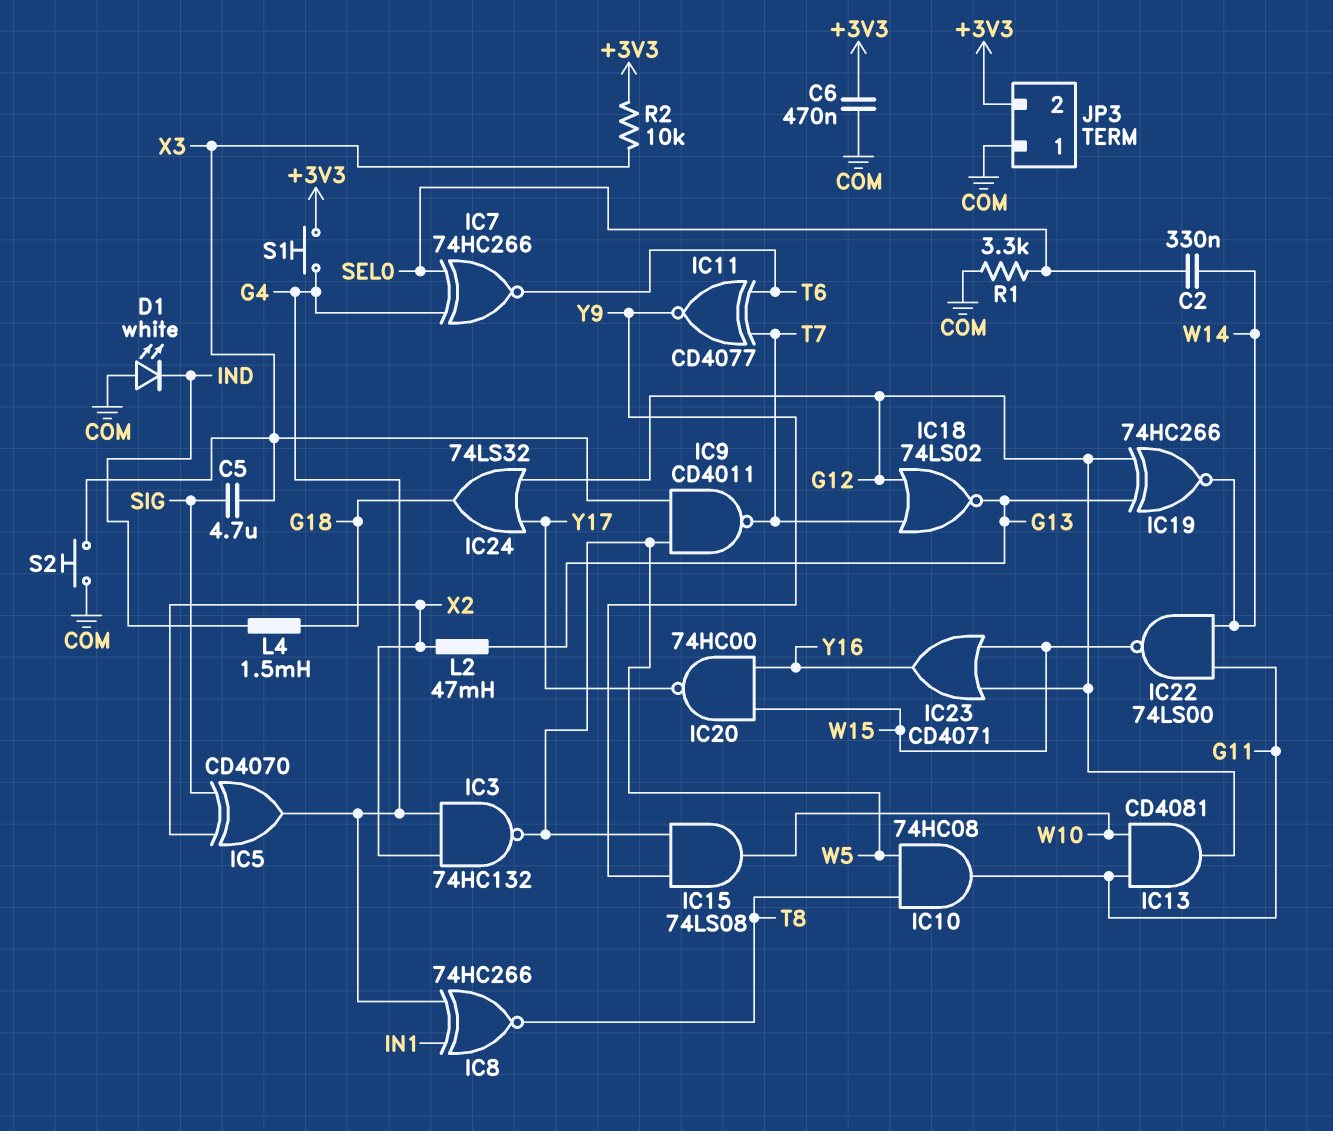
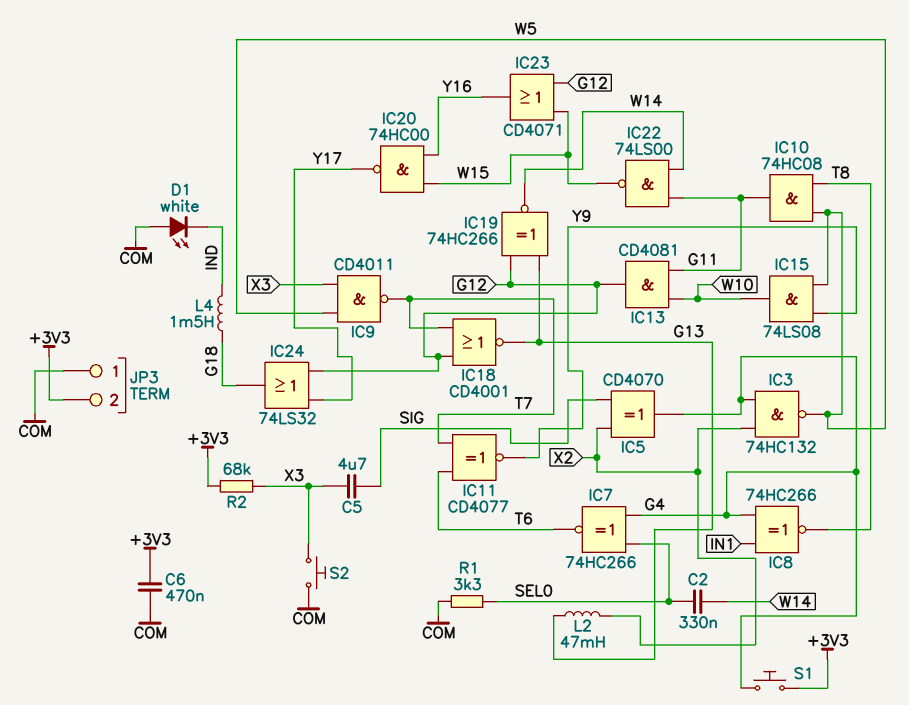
IC18: NOR 74LS02 (in G12, in T7, out G13) -> NOR CD4001 (in G12, in T7, out G13)
R2: 10k (+3V3, X3) -> 68k (+3V3, X3)

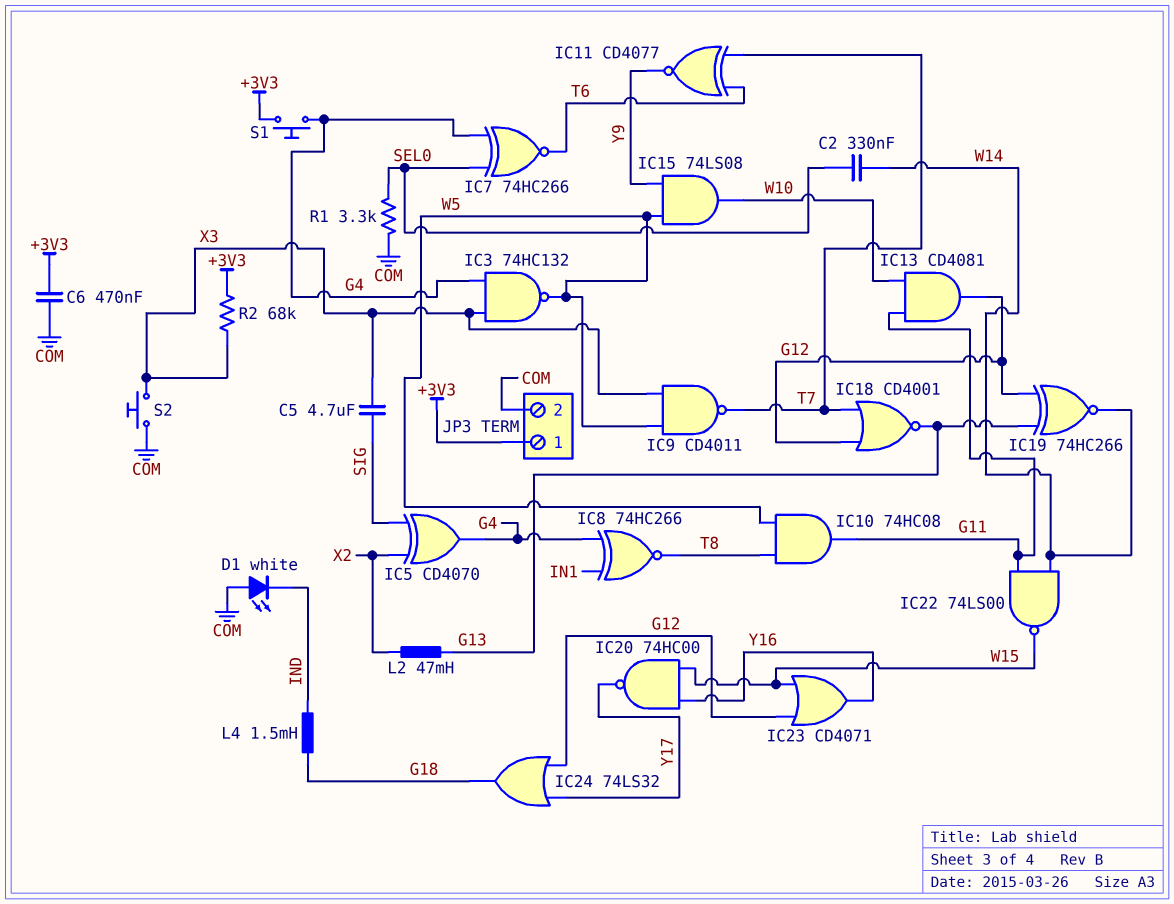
IC3: NAND 74HC132 (in G4, in X2, out W5) -> NAND 74HC132 (in G4, in X3, out W5)
JP3 pin 1: COM -> +3V3
JP3 pin 2: +3V3 -> COM

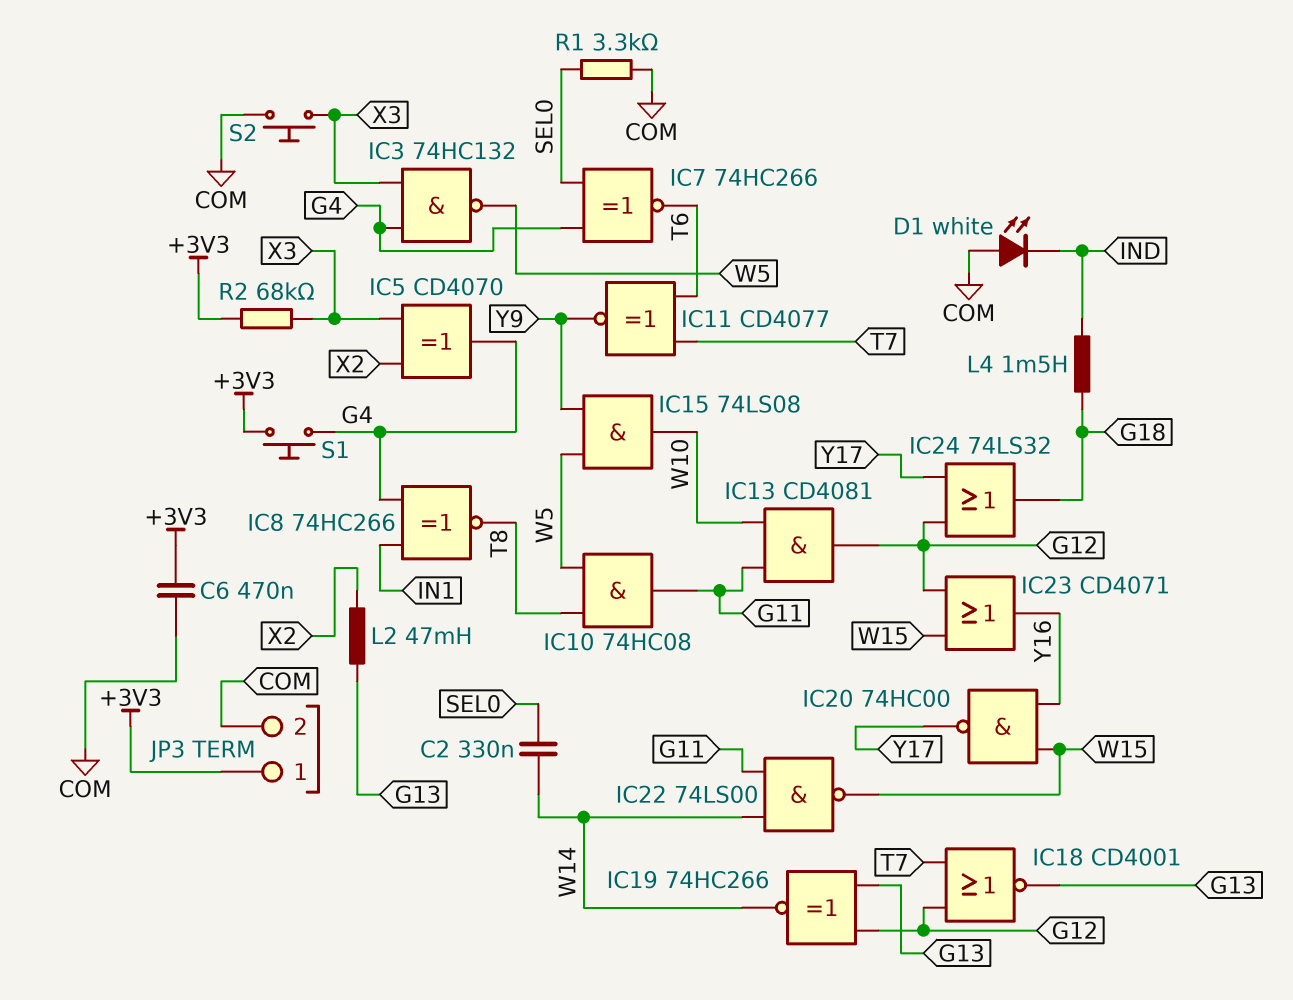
C5: 4.7uF (SIG, X3) -> none
IC5: XOR CD4070 (in SIG, in X2, out G4) -> XOR CD4070 (in X2, in X3, out G4)
IC9: NAND CD4011 (in W5, in X3, out T7) -> none

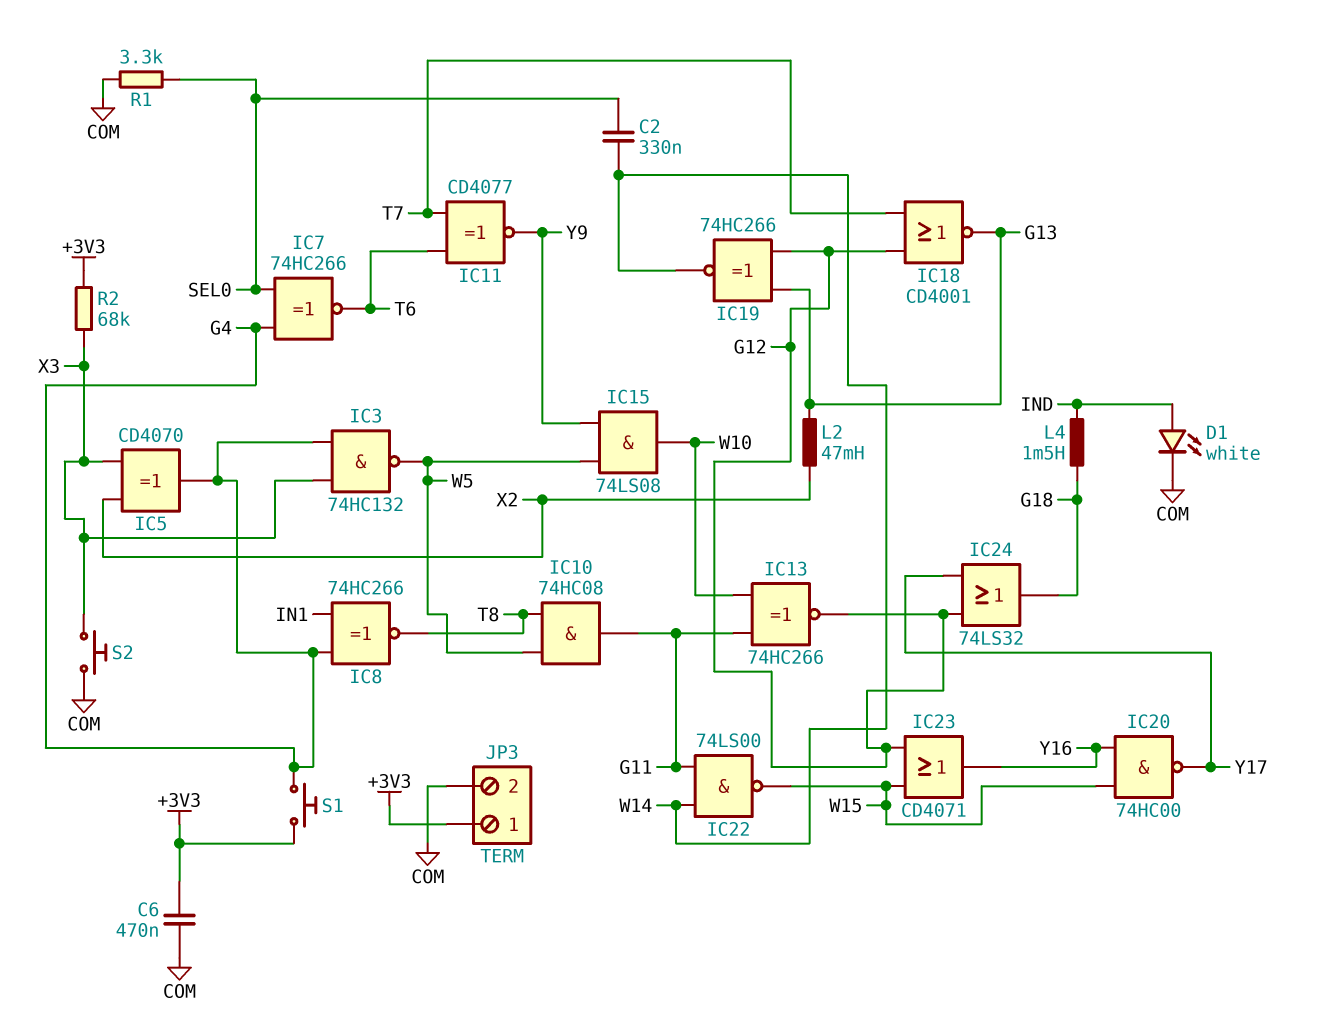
D1: LED white (A COM, K IND) -> LED white (A IND, K COM)
IC13: AND CD4081 (in G11, in W10, out G12) -> XNOR 74HC266 (in G11, in W10, out G12)

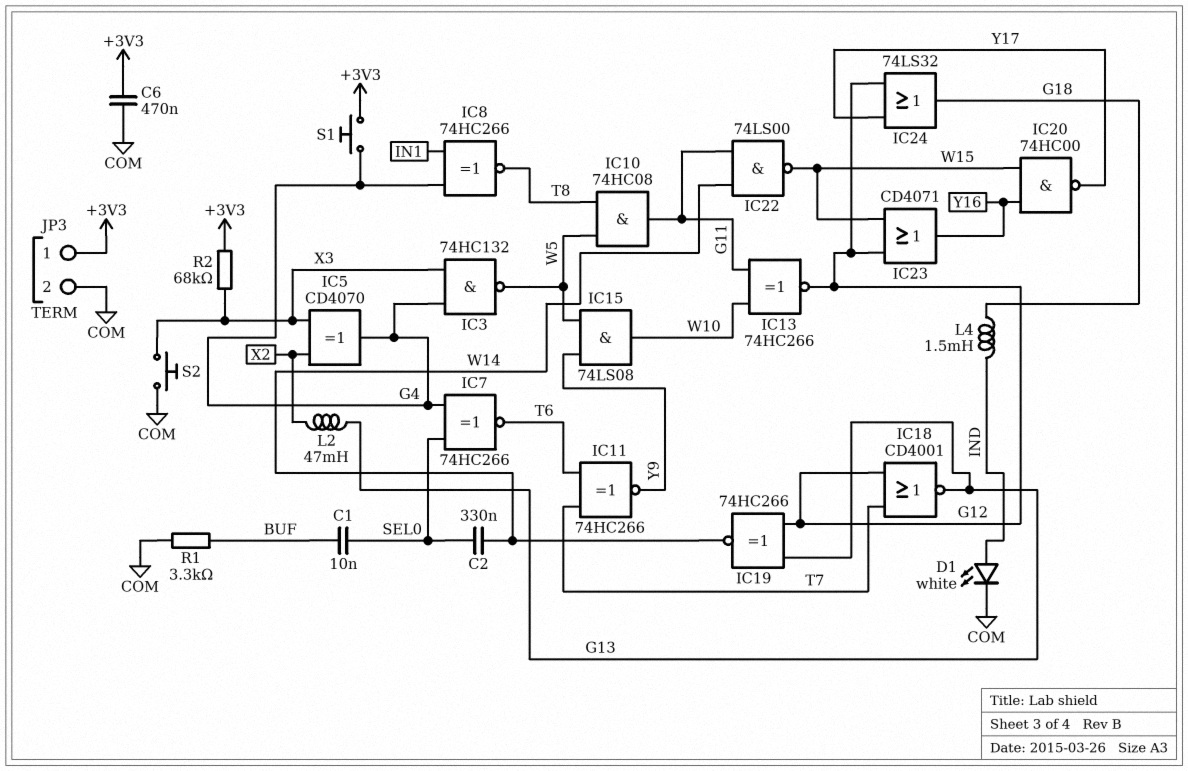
C1: none -> 10nF (BUF, SEL0)
IC11: XNOR CD4077 (in T6, in T7, out Y9) -> XNOR 74HC266 (in T6, in T7, out Y9)
R1: 3.3k (COM, SEL0) -> 3.3k (BUF, COM)

